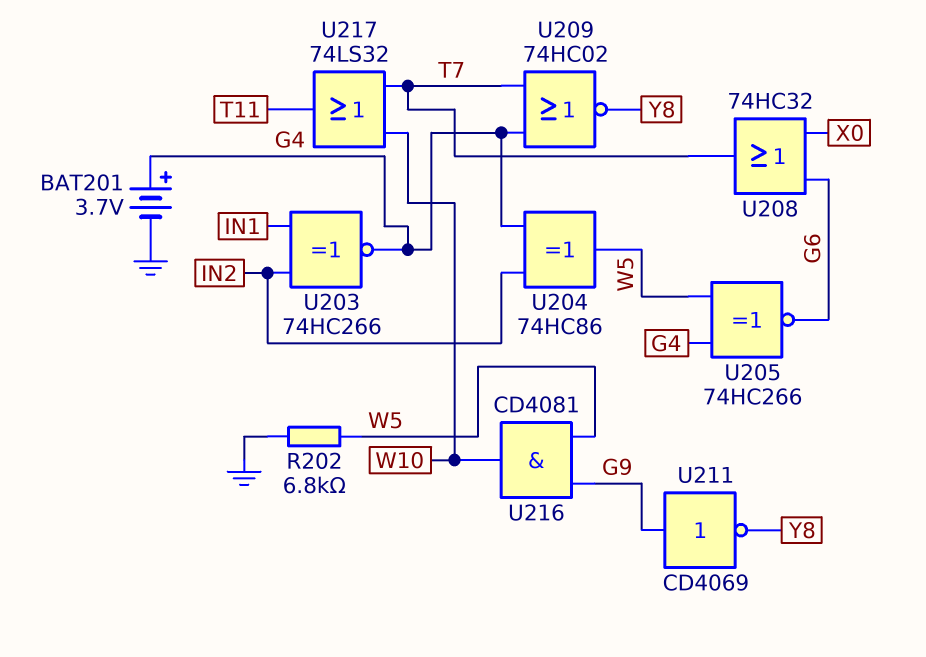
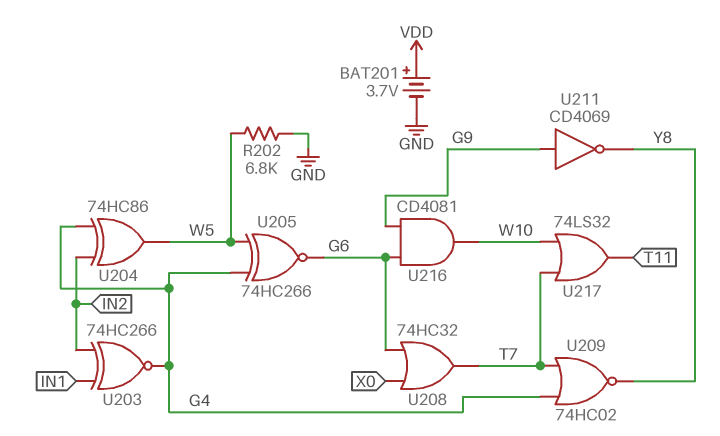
BAT201: 3.7V (plus G4, minus GND) -> 3.7V (plus VDD, minus GND)
U216: AND CD4081 (in G9, in W5, out W10) -> AND CD4081 (in G6, in G9, out W10)

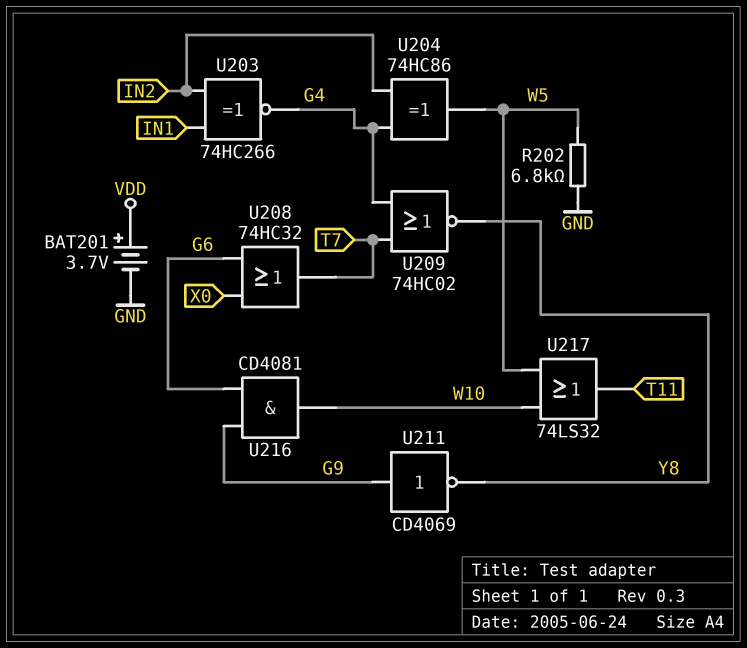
U205: XNOR 74HC266 (in G4, in W5, out G6) -> none
U217: OR 74LS32 (in T7, in W10, out T11) -> OR 74LS32 (in W5, in W10, out T11)

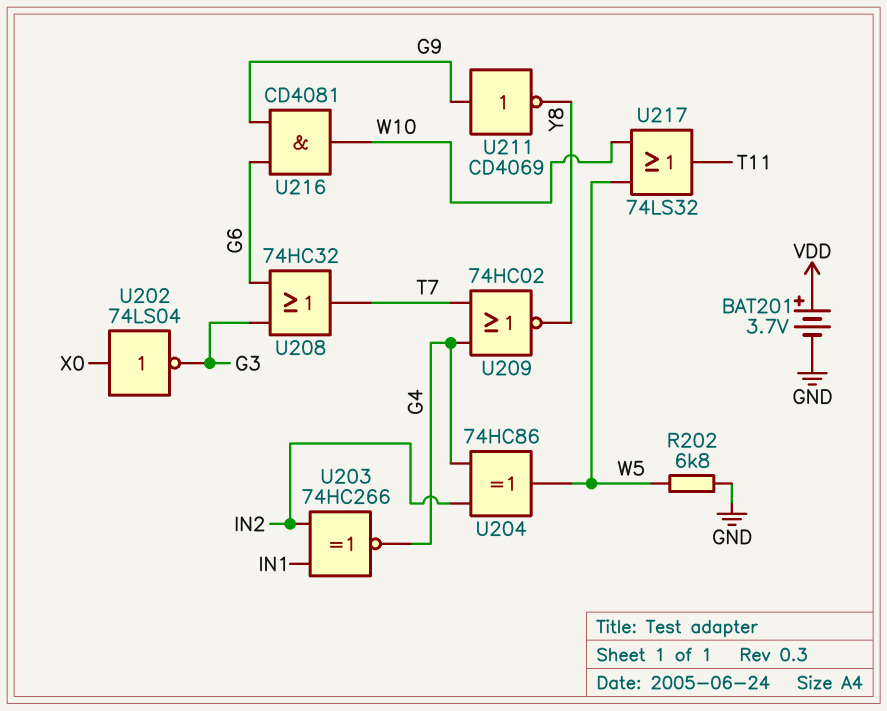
U202: none -> NOT 74LS04 (in X0, out G3)
U208: OR 74HC32 (in G6, in X0, out T7) -> OR 74HC32 (in G3, in G6, out T7)

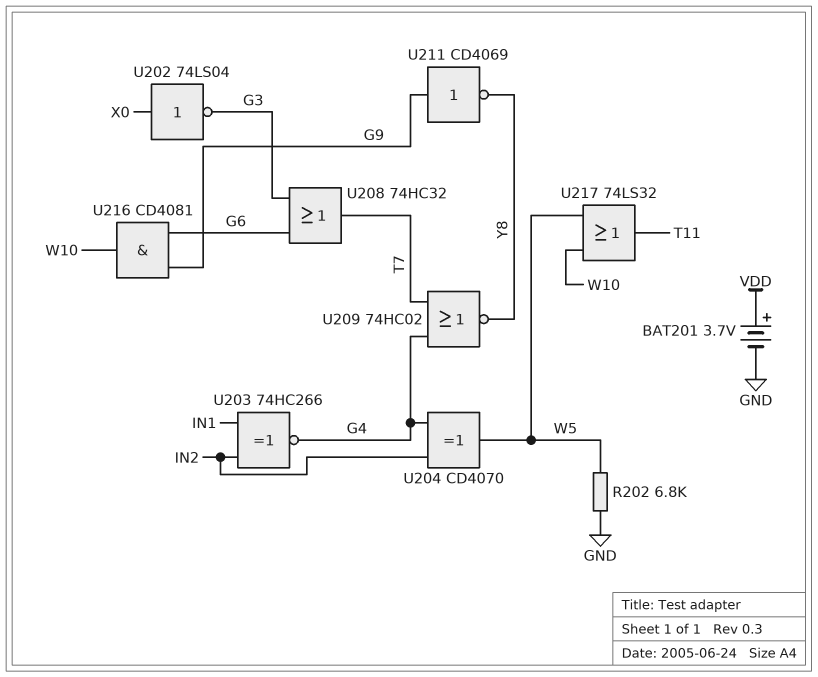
U204: XOR 74HC86 (in G4, in IN2, out W5) -> XOR CD4070 (in G4, in IN2, out W5)

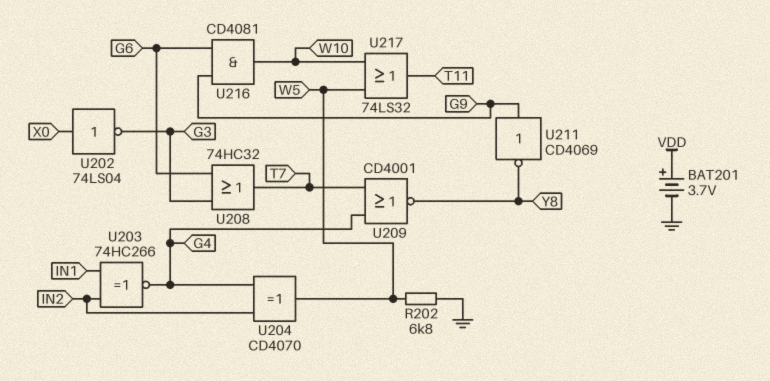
U209: NOR 74HC02 (in G4, in T7, out Y8) -> NOR CD4001 (in G4, in T7, out Y8)

